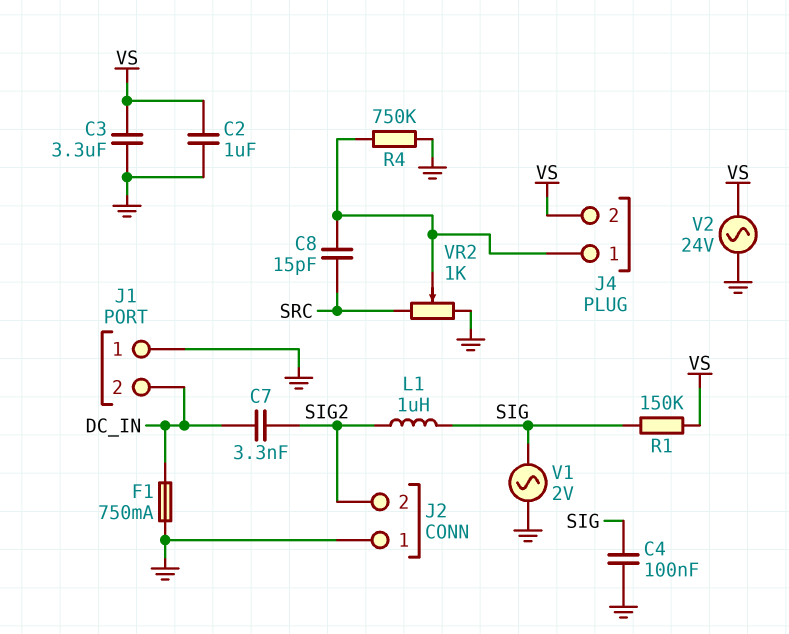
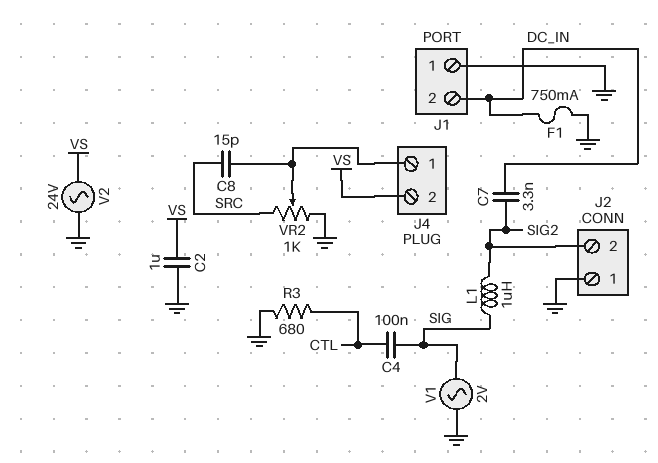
C3: 3.3uF (GND, VS) -> none
C4: 100nF (GND, SIG) -> 100nF (CTL, SIG)
R1: 150k (SIG, VS) -> none
R3: none -> 680 (CTL, GND)
R4: 750k (GND, J4/1) -> none

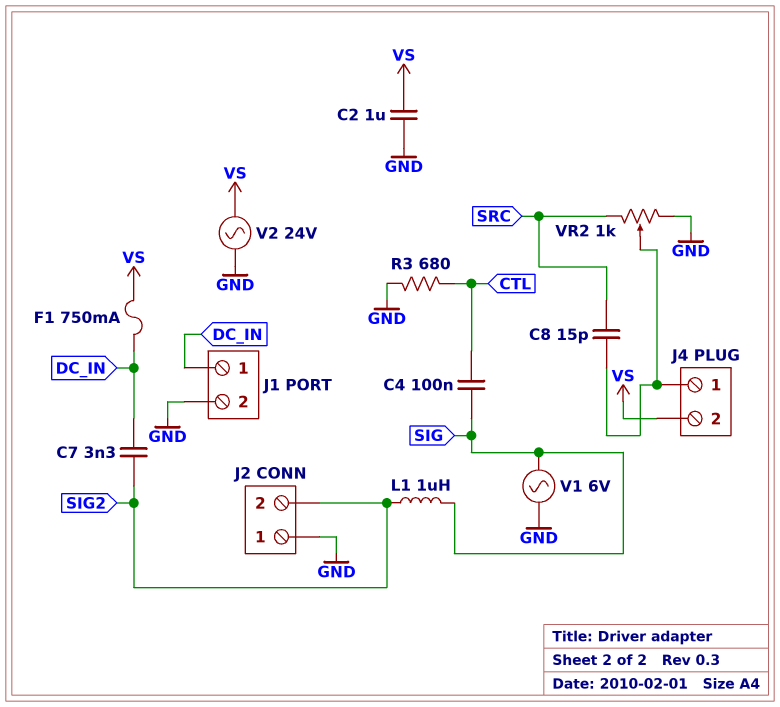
F1: 750mA (DC_IN, GND) -> 750mA (DC_IN, VS)
J1 pin 1: GND -> DC_IN
J1 pin 2: DC_IN -> GND
V1: AC 2V (GND, SIG) -> AC 6V (GND, SIG)

